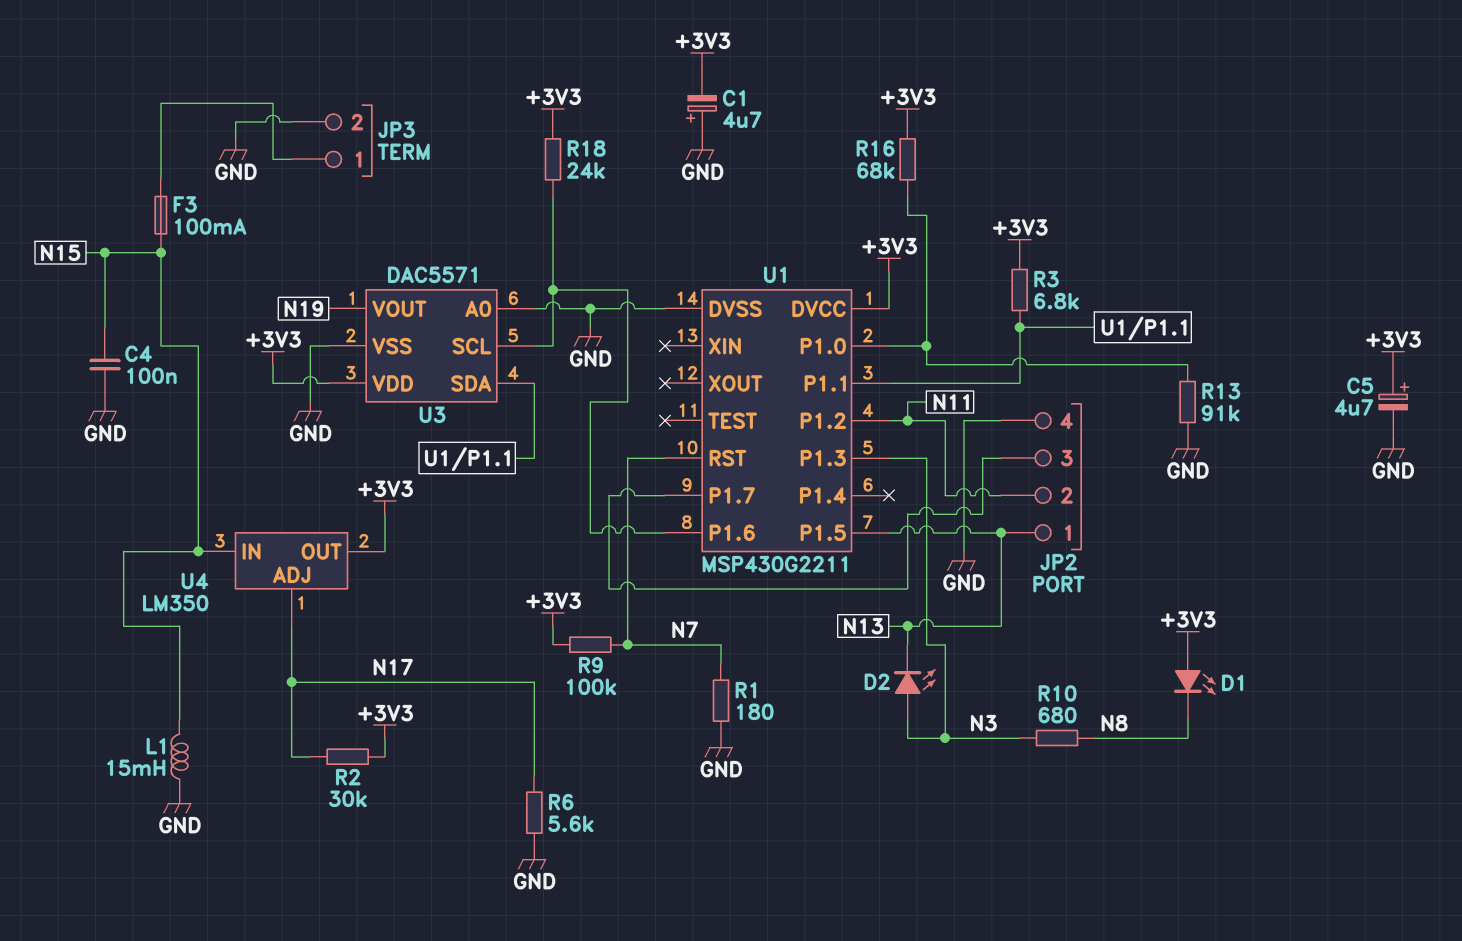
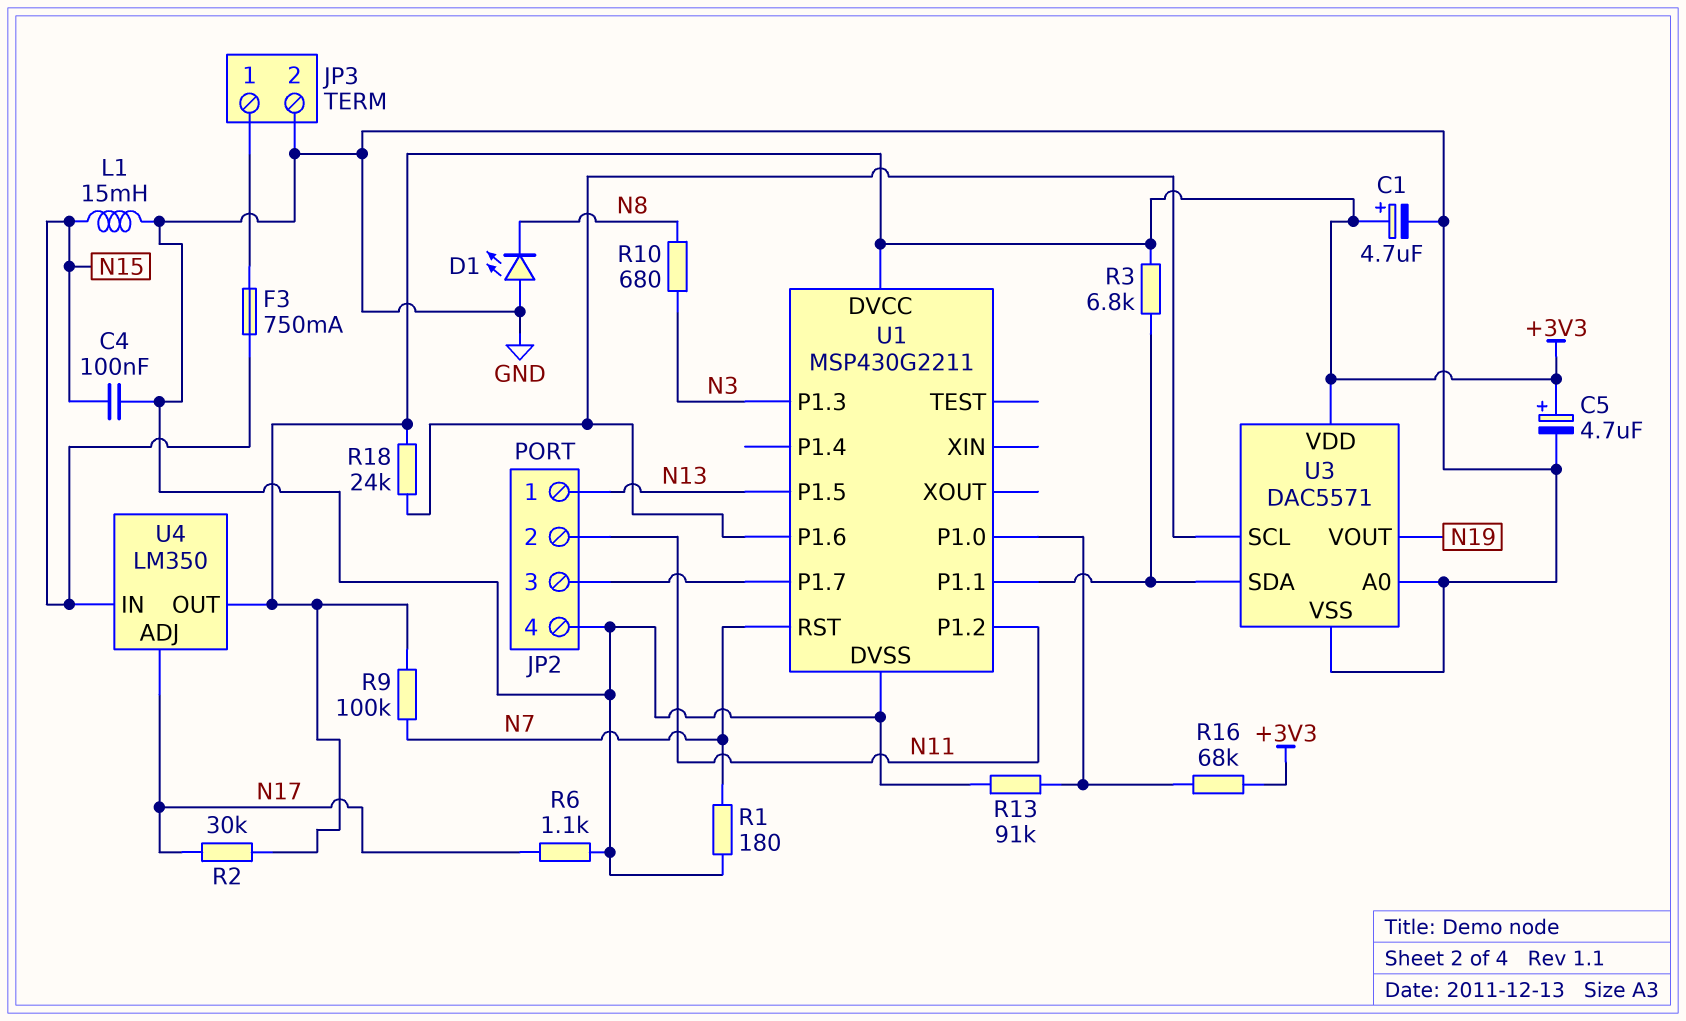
C1: 4.7uF (plus GND, minus +3V3) -> 4.7uF (plus +3V3, minus GND)
D1: LED (A +3V3, K N8) -> LED (A GND, K N8)
D2: LED (A N3, K N13) -> none
F3: 100mA (JP3/1, N15) -> 750mA (JP3/1, N15)
R6: 5.6k (GND, N17) -> 1.1k (GND, N17)

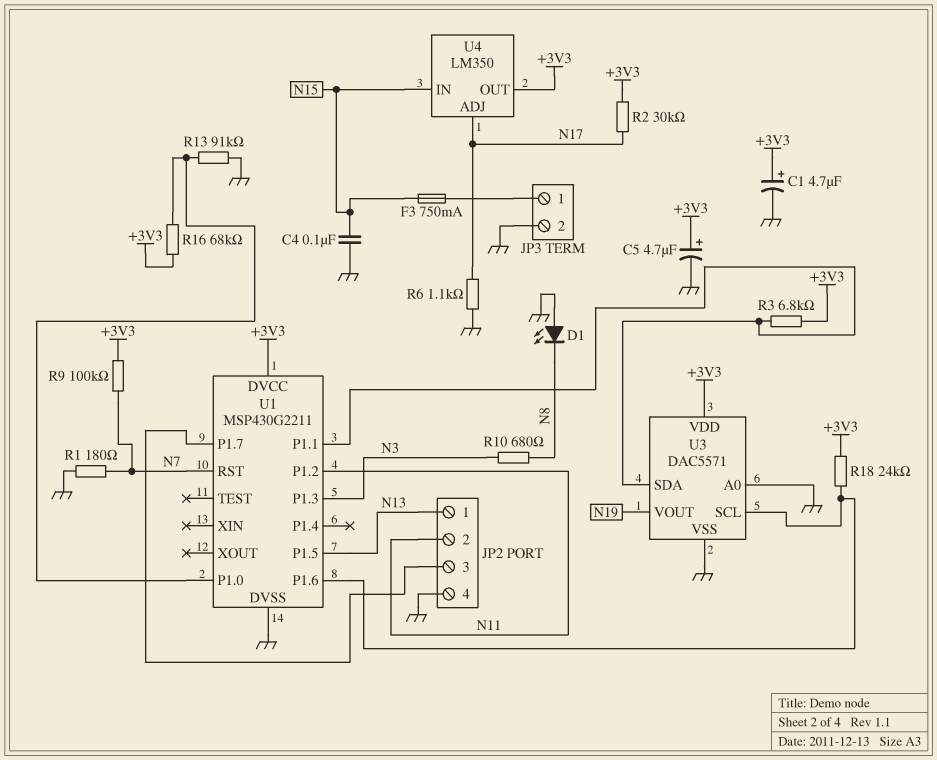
L1: 15mH (GND, N15) -> none

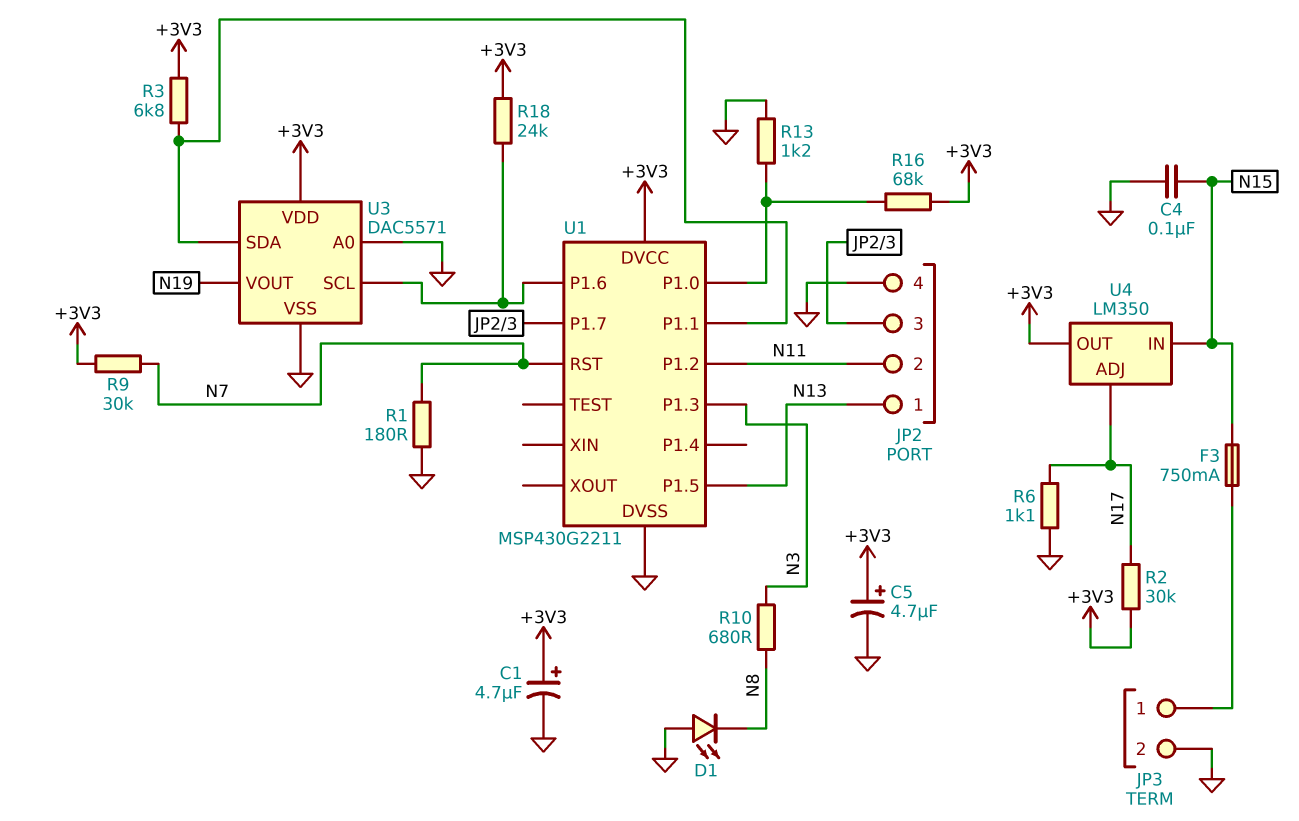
R9: 100k (+3V3, N7) -> 30k (+3V3, N7)
R13: 91k (GND, U1/P1.0) -> 1.2k (GND, U1/P1.0)

